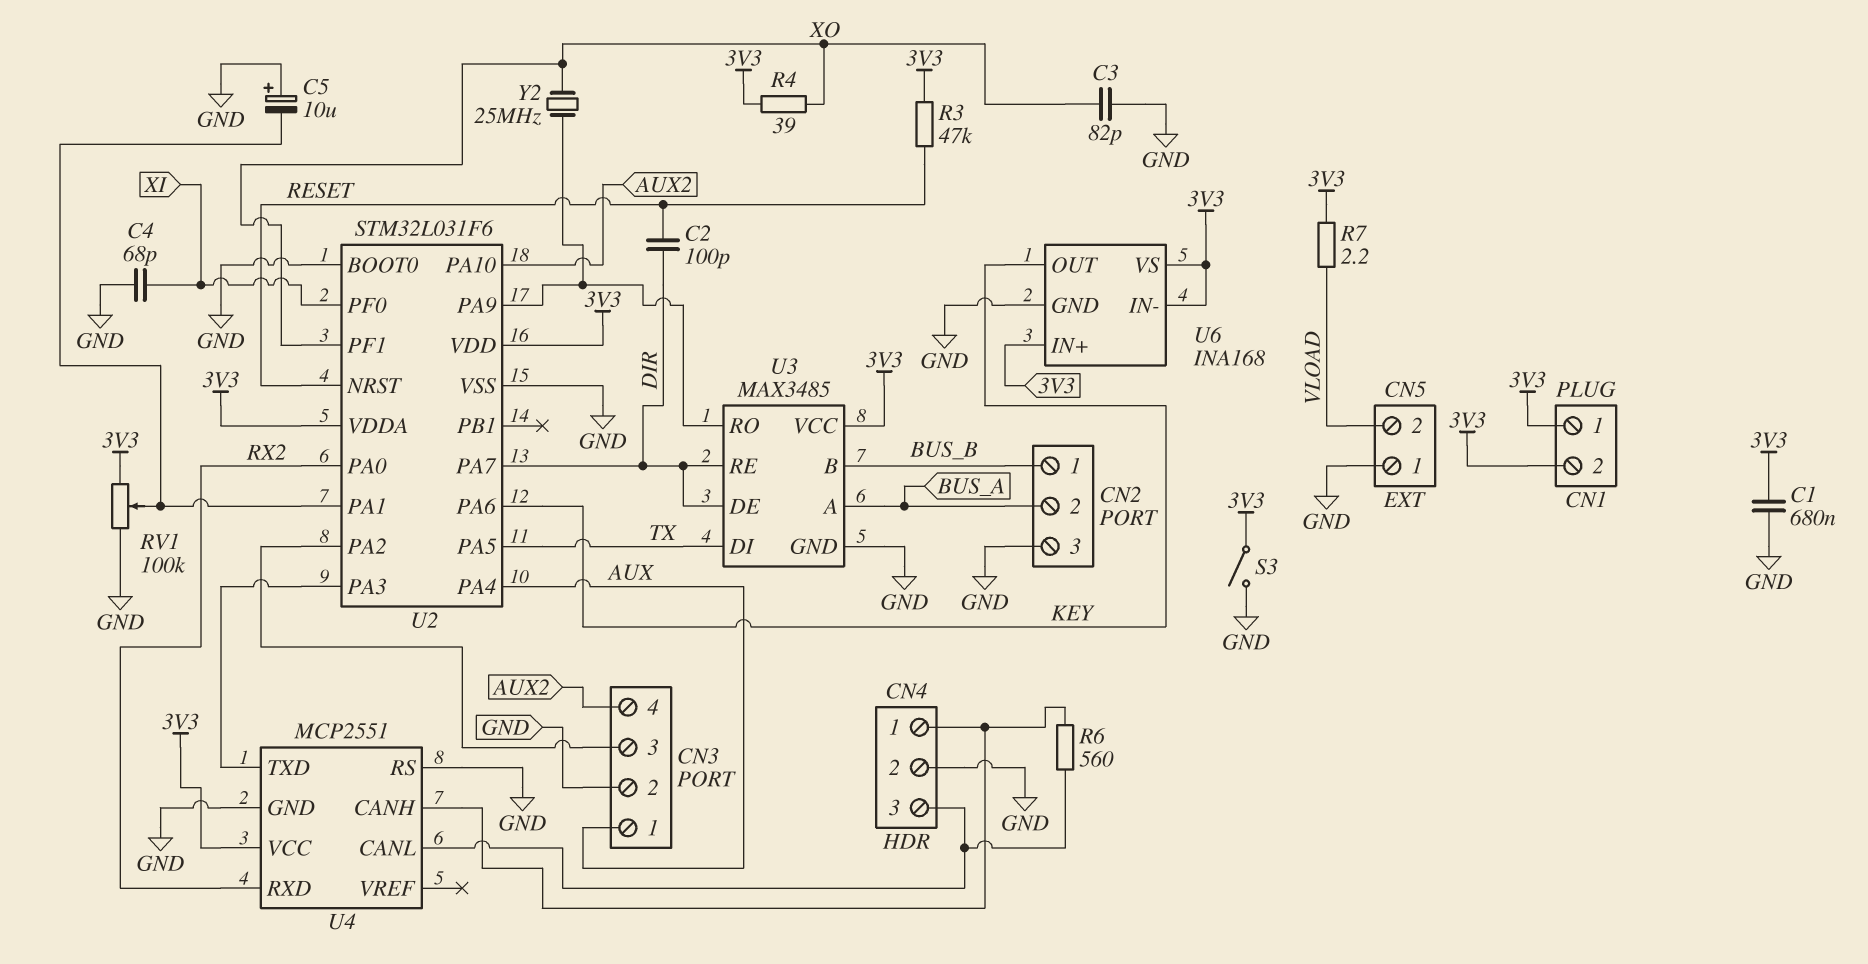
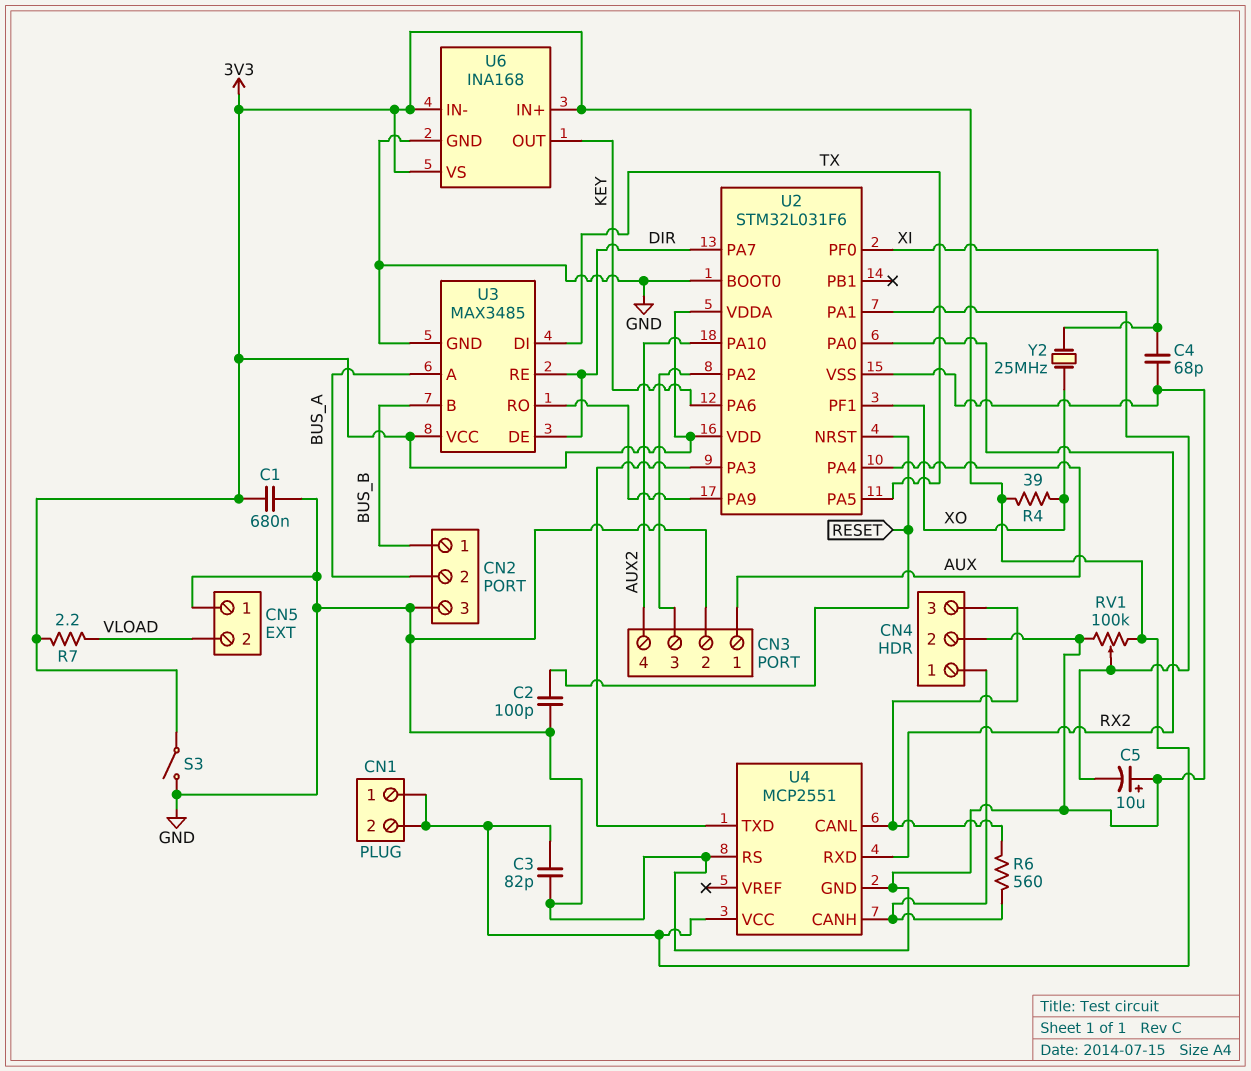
C2: 100pF (DIR, RESET) -> 100pF (GND, RESET)
C3: 82pF (GND, XO) -> 82pF (3V3, GND)
R3: 47k (3V3, RESET) -> none
Y2: 25MHz (U2/PA9, XO) -> 25MHz (XI, XO)

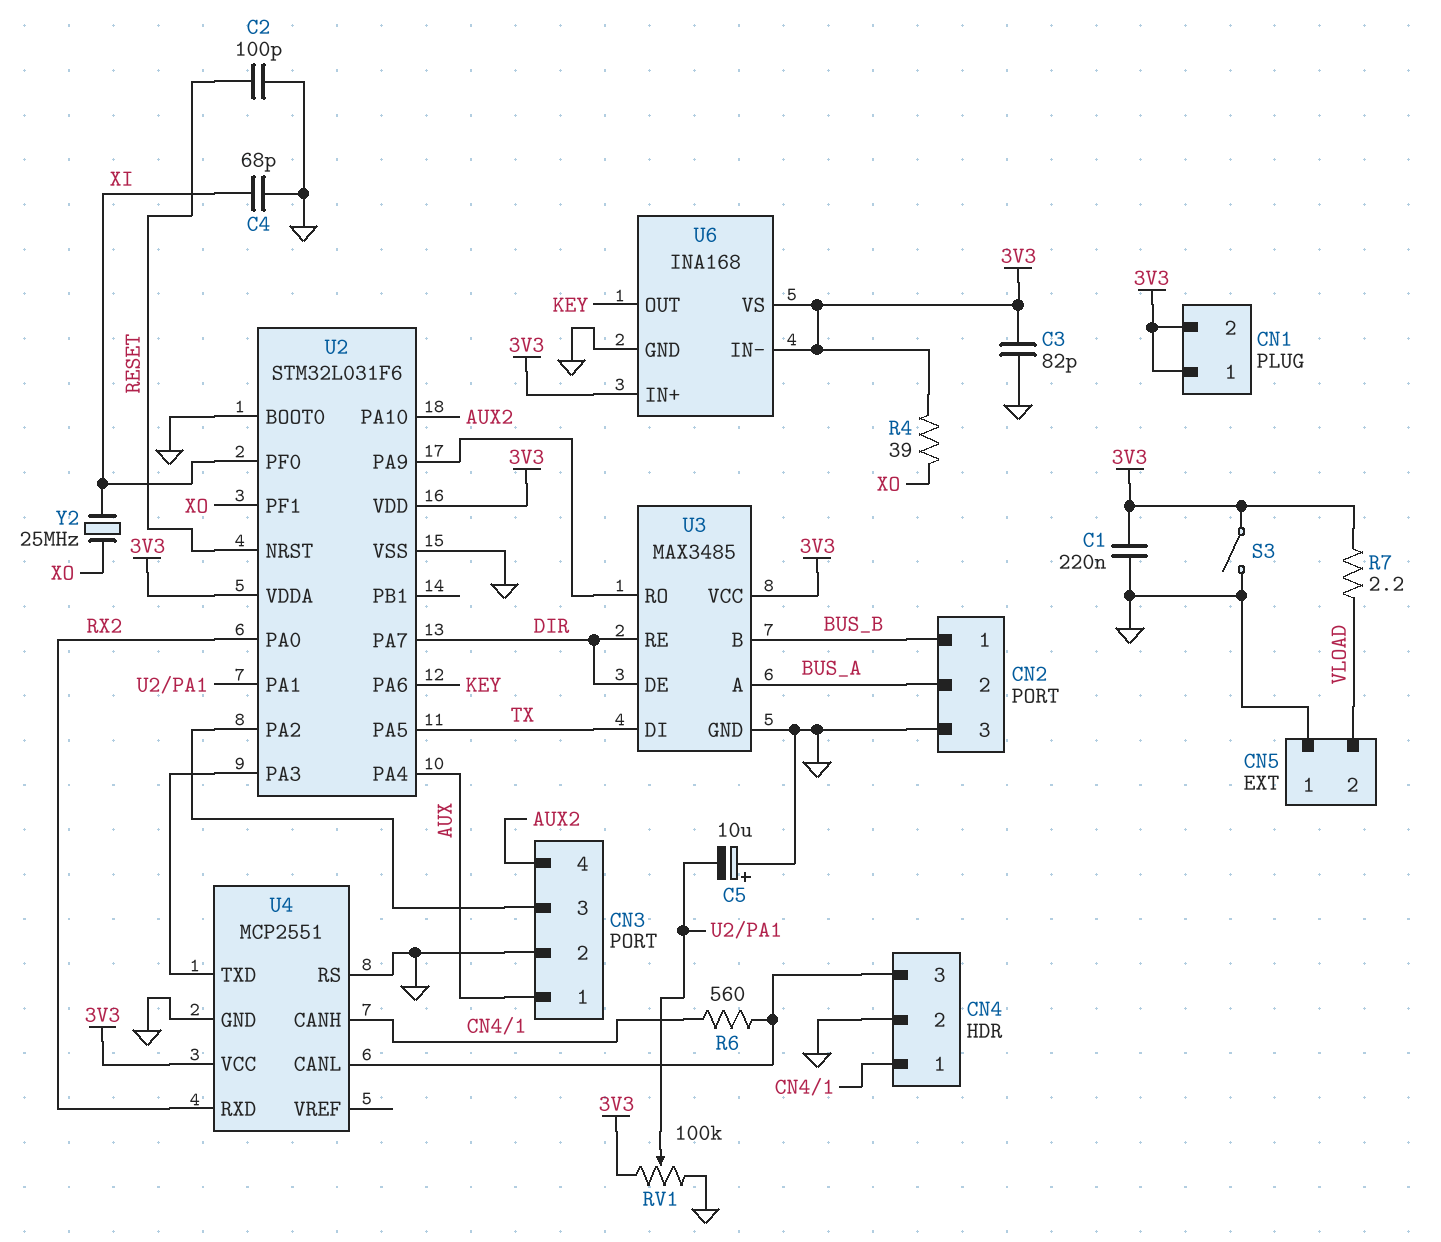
C1: 680nF (3V3, GND) -> 220nF (3V3, GND)

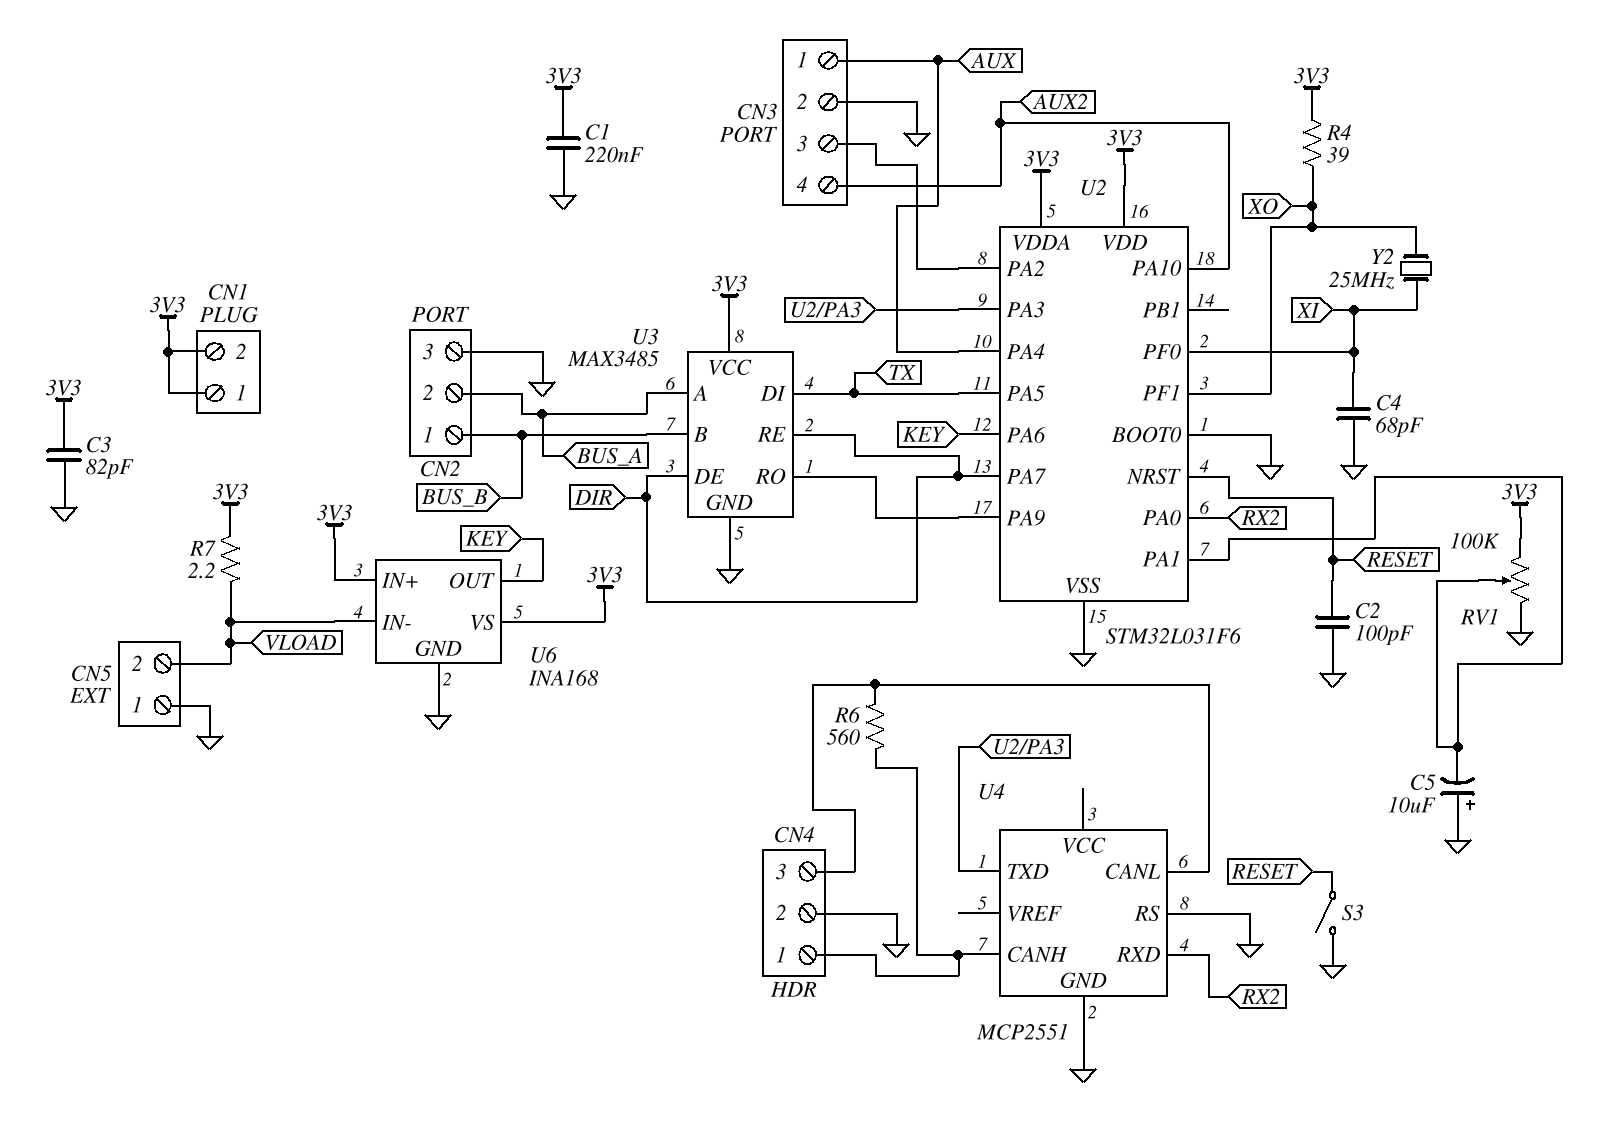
S3: switch (3V3, GND) -> switch (GND, RESET)
U4 pin VCC: 3V3 -> none
U6 pin IN-: 3V3 -> VLOAD

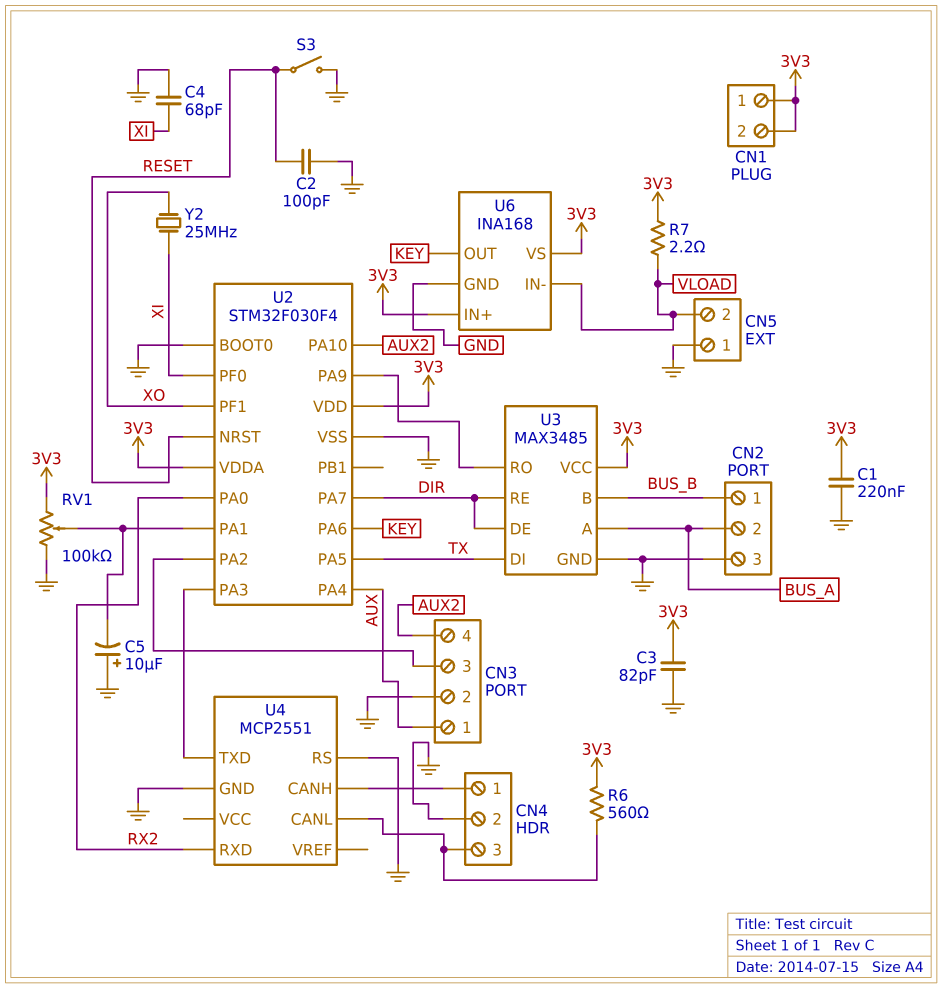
R4: 39 (3V3, XO) -> none
R6: 560 (CN4/1, CN4/3) -> 560 (3V3, CN4/3)
U2: STM32L031F6 -> STM32F030F4

